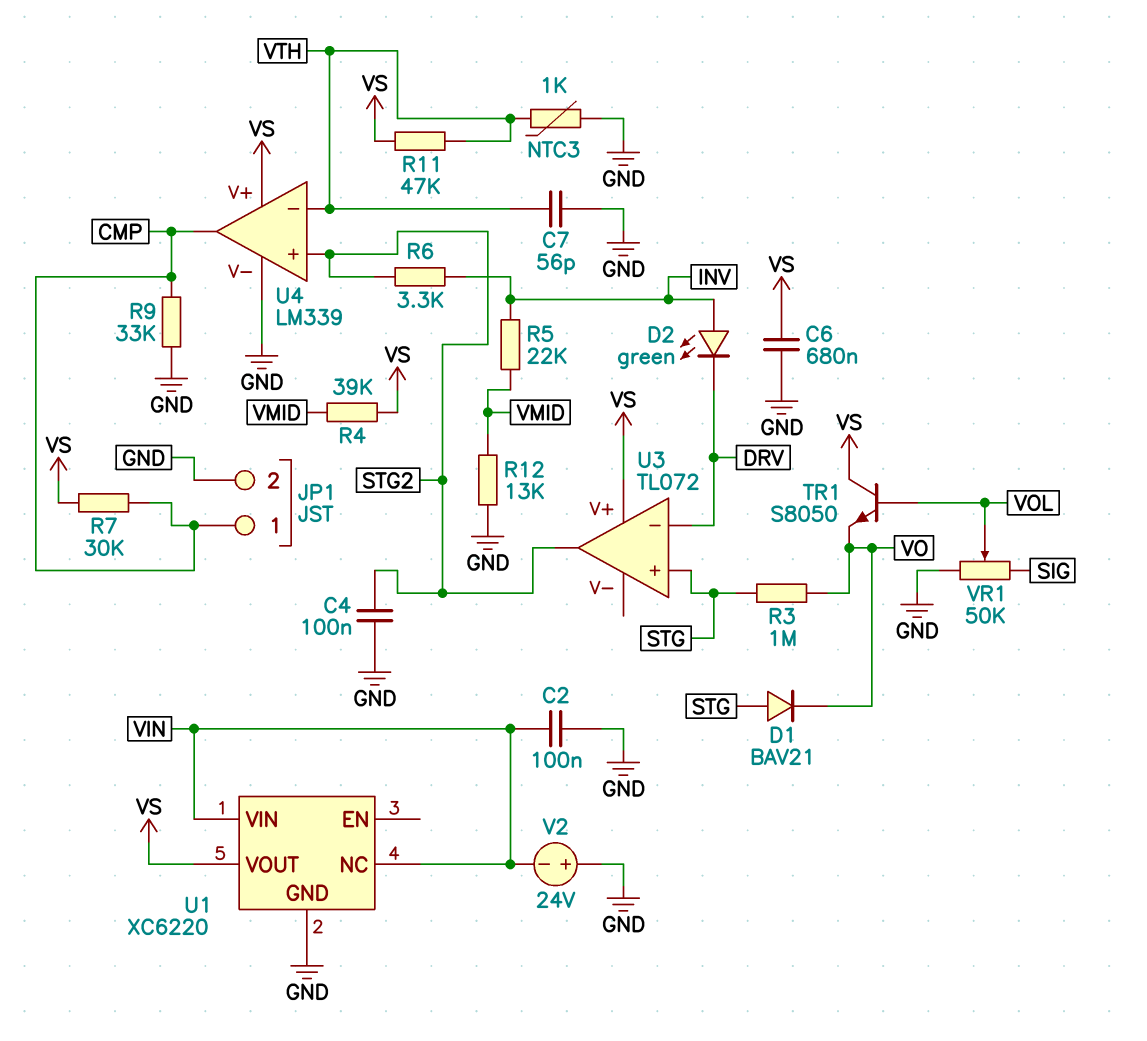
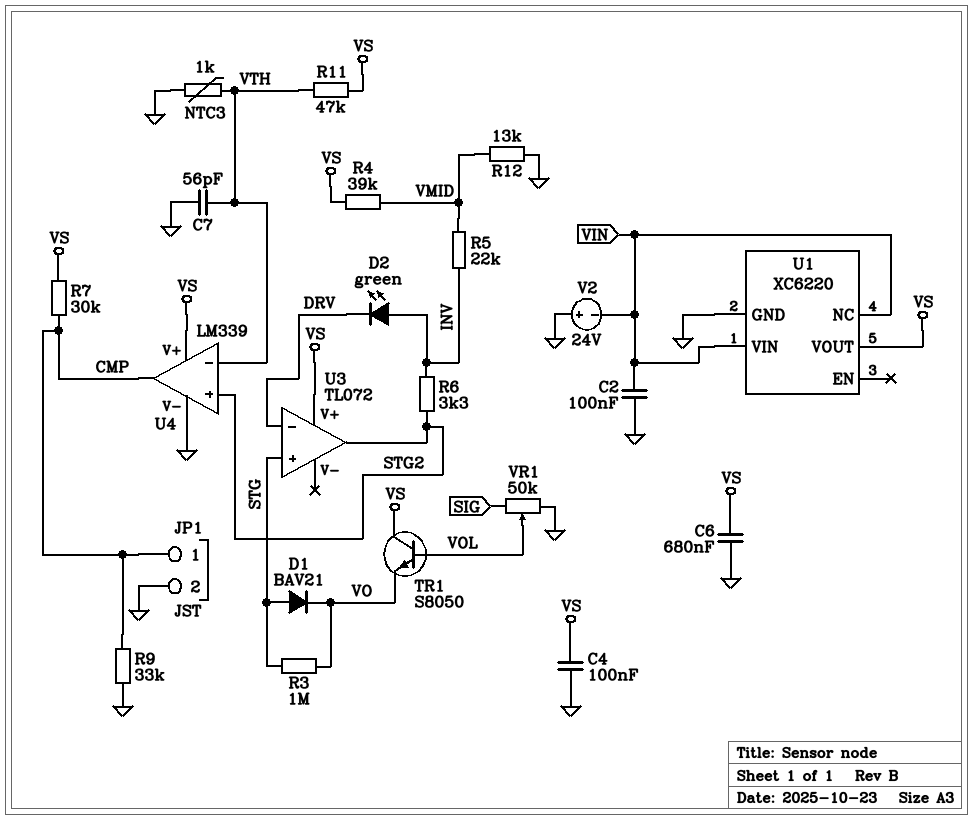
C4: 100nF (GND, STG2) -> 100nF (GND, VS)

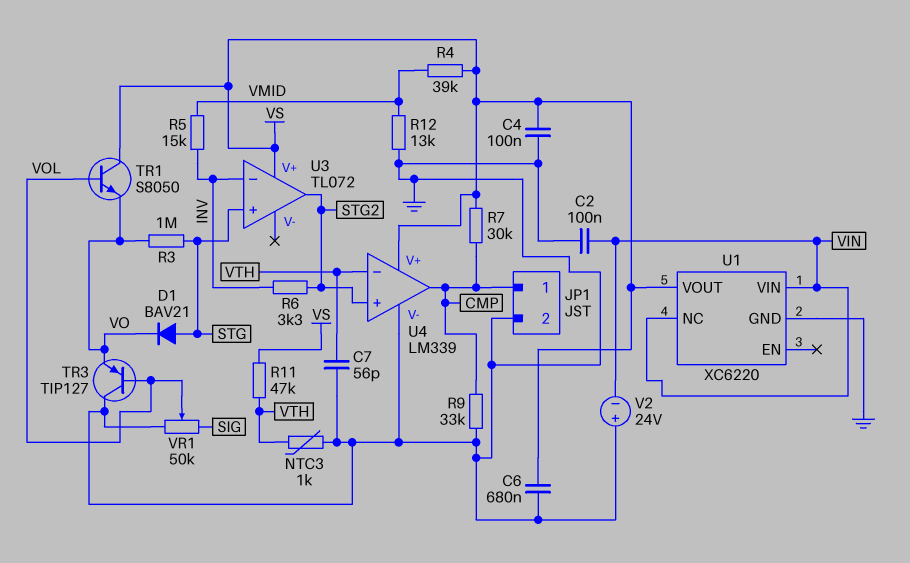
D2: LED green (A INV, K DRV) -> none
R5: 22k (INV, VMID) -> 15k (INV, VMID)
TR3: none -> PNP TIP127 (B VOL, C GND, E VO)
U3 pin in-: DRV -> INV

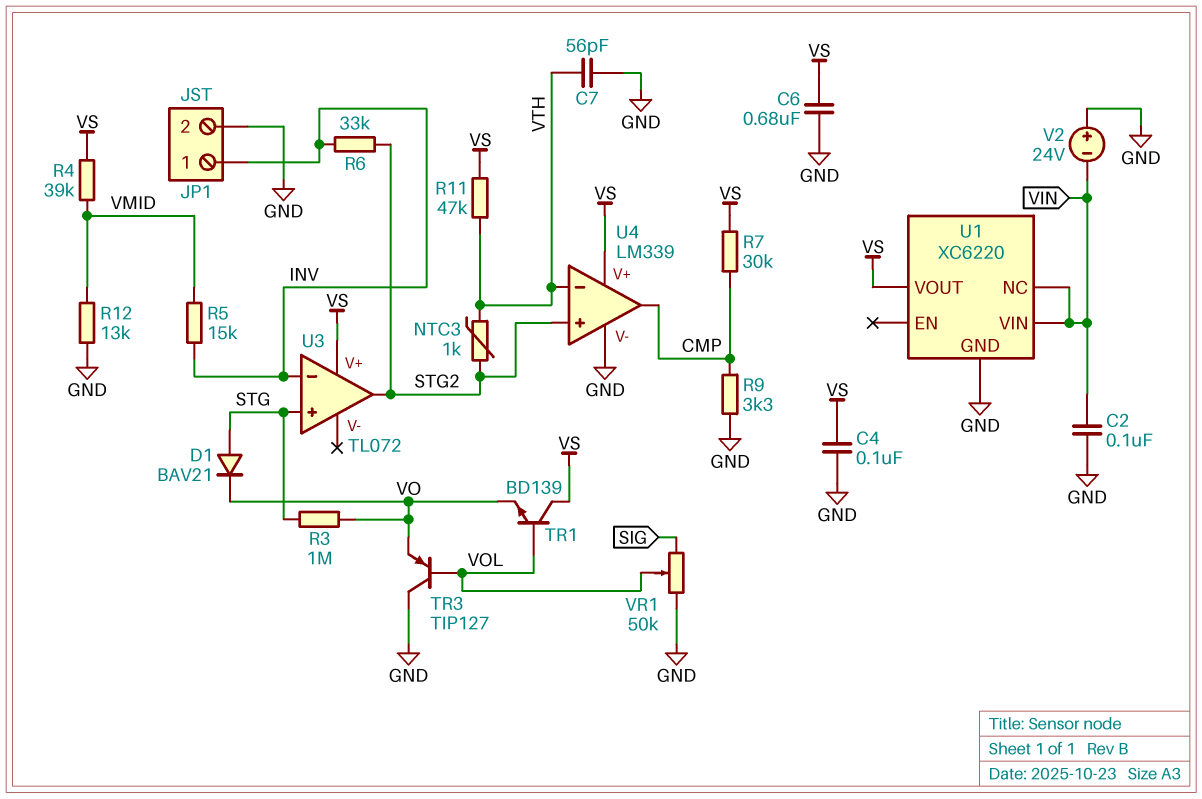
JP1 pin 1: CMP -> INV
NTC3: 1k (GND, VTH) -> 1k (STG2, VTH)
R6: 3.3k (INV, STG2) -> 33k (INV, STG2)
R9: 33k (CMP, GND) -> 3.3k (CMP, GND)
TR1: NPN S8050 (B VOL, C VS, E VO) -> NPN BD139 (B VOL, C VS, E VO)

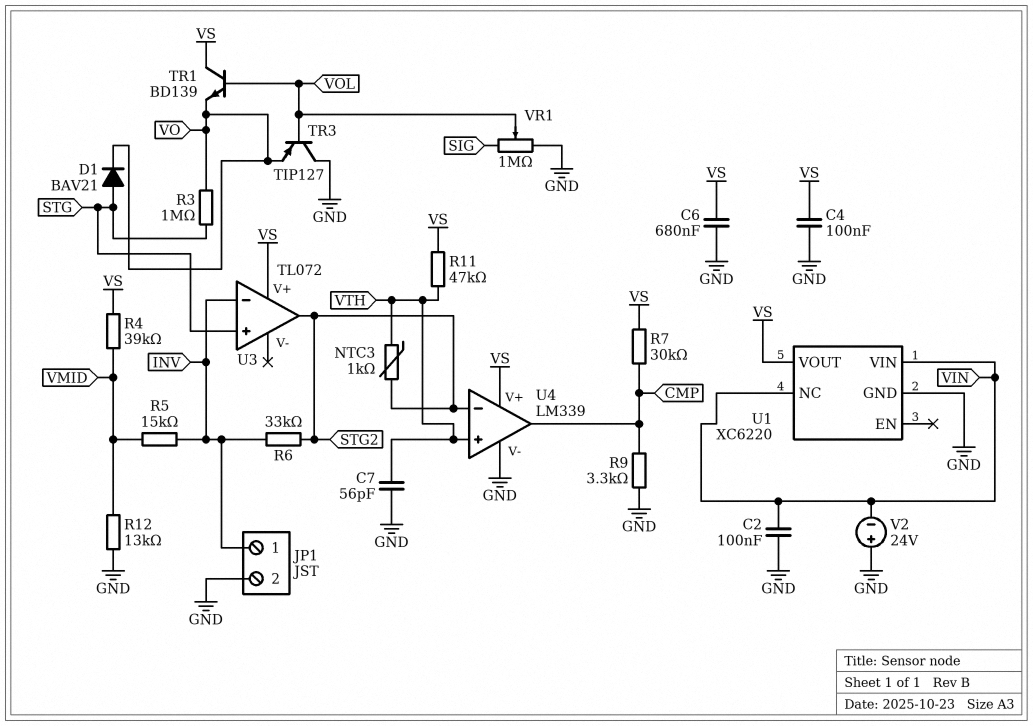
U4 pin in+: STG2 -> VTH
U4 pin in-: VTH -> STG2
VR1: 50k (GND, SIG, wiper VOL) -> 1M (GND, SIG, wiper VOL)

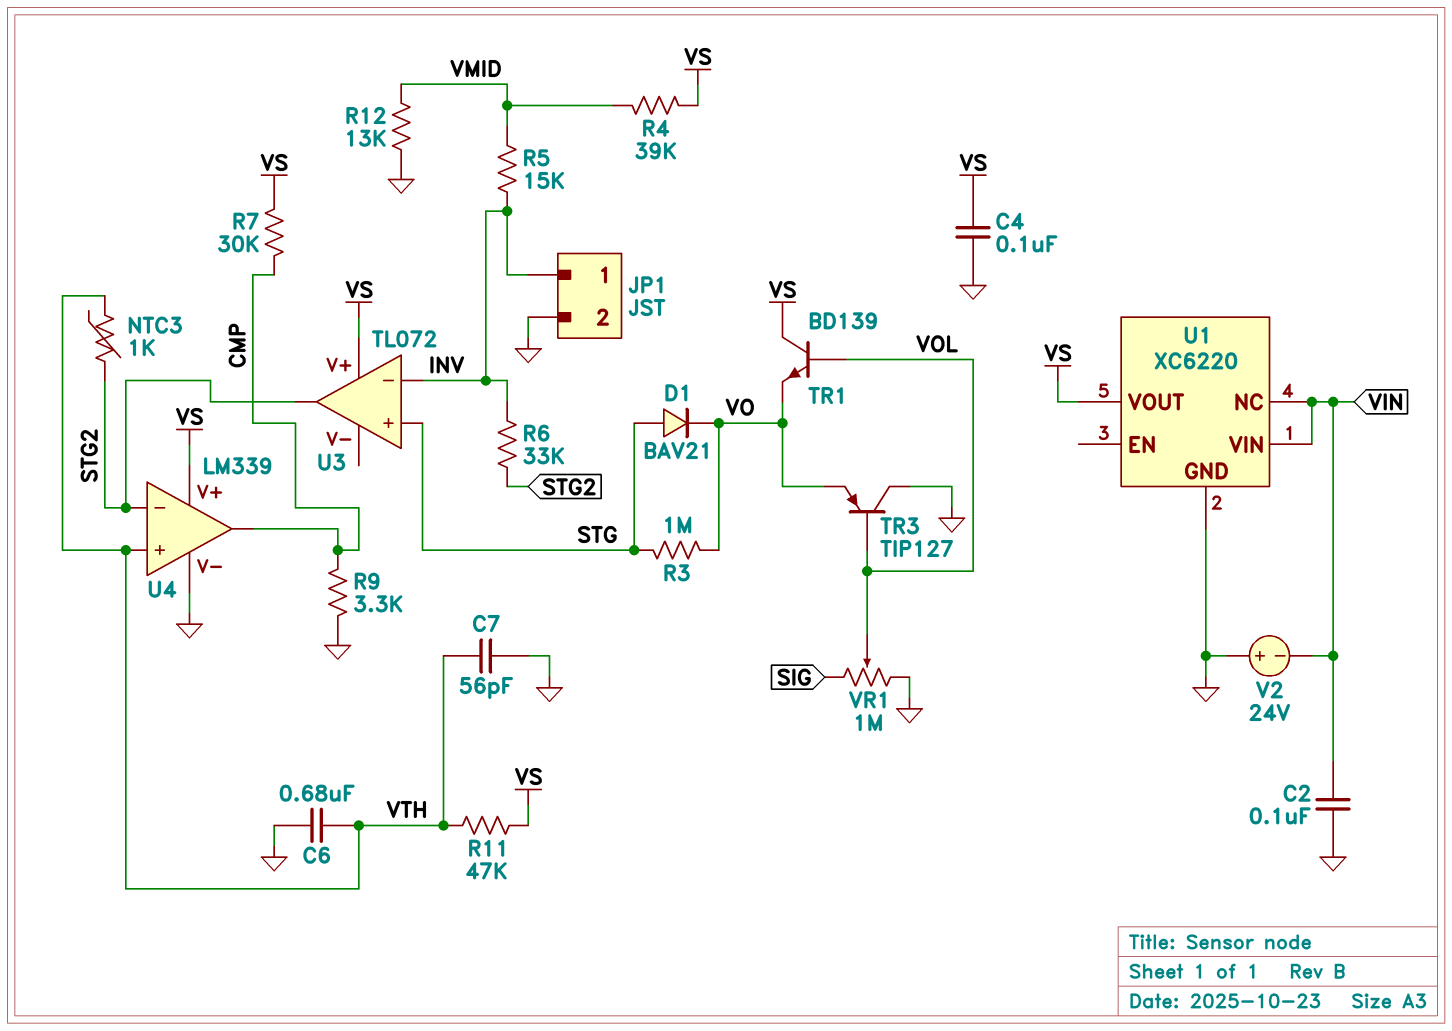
C6: 680nF (GND, VS) -> 680nF (GND, VTH)

